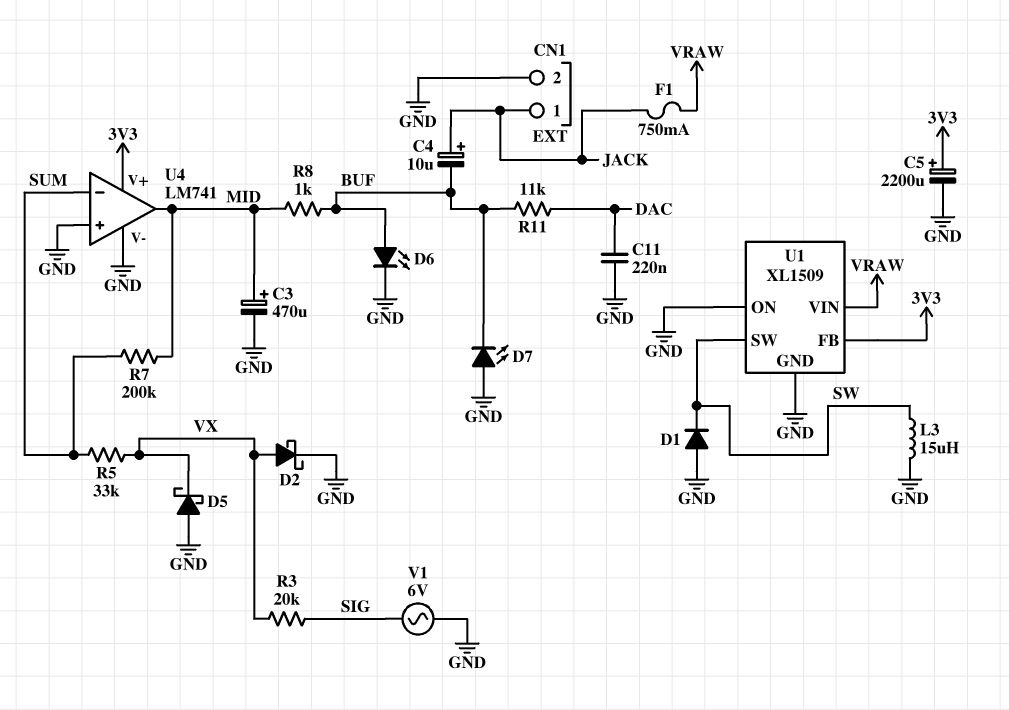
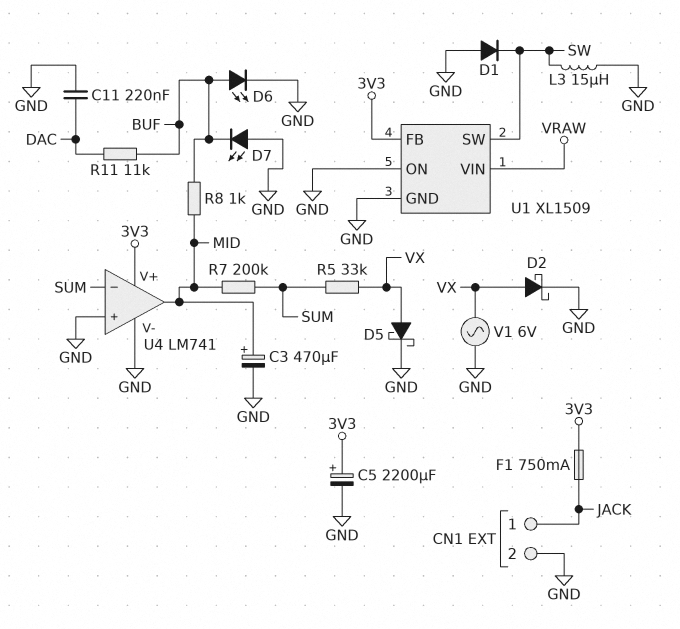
C4: 10uF (plus JACK, minus BUF) -> none
D5: schottky (A GND, K VX) -> schottky (A VX, K GND)
F1: 750mA (JACK, VRAW) -> 750mA (3V3, JACK)
R3: 20k (SIG, VX) -> none
V1: AC 6V (GND, SIG) -> AC 6V (GND, VX)

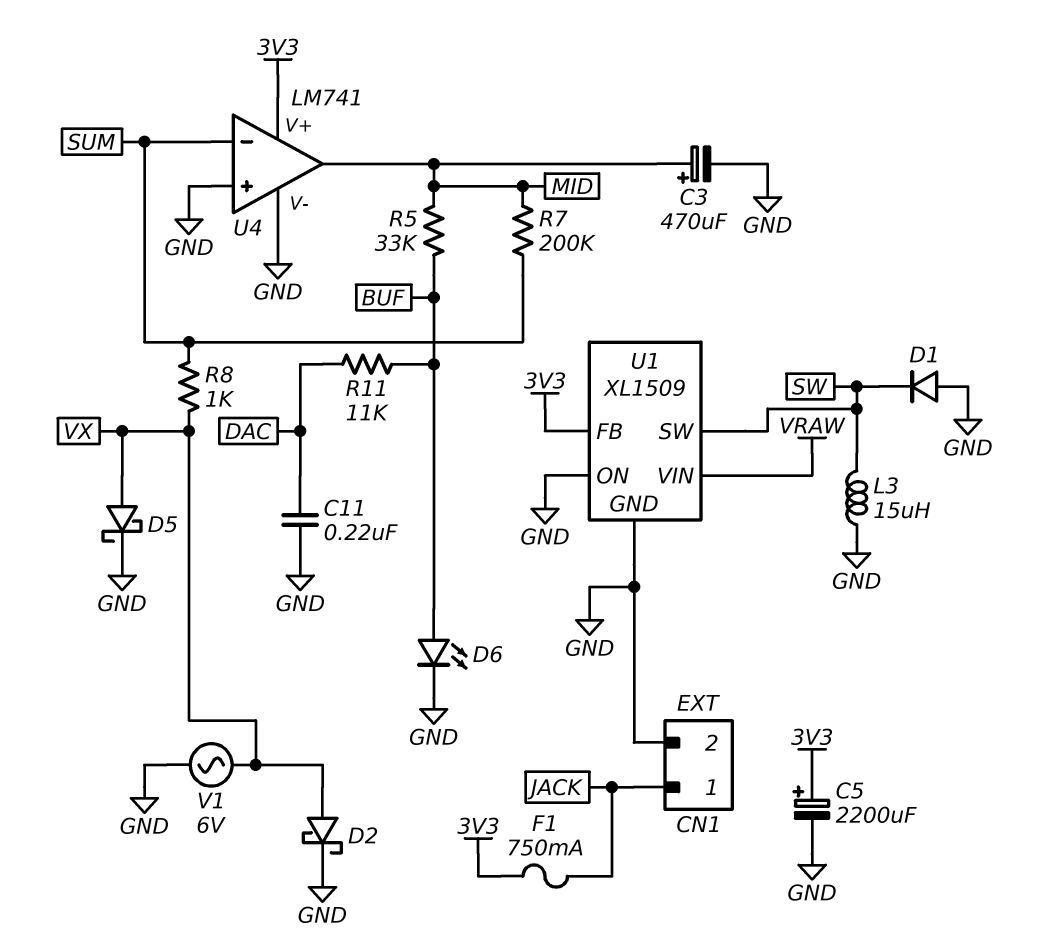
D7: LED (A GND, K BUF) -> none
R5: 33k (SUM, VX) -> 33k (BUF, MID)
R8: 1k (BUF, MID) -> 1k (SUM, VX)

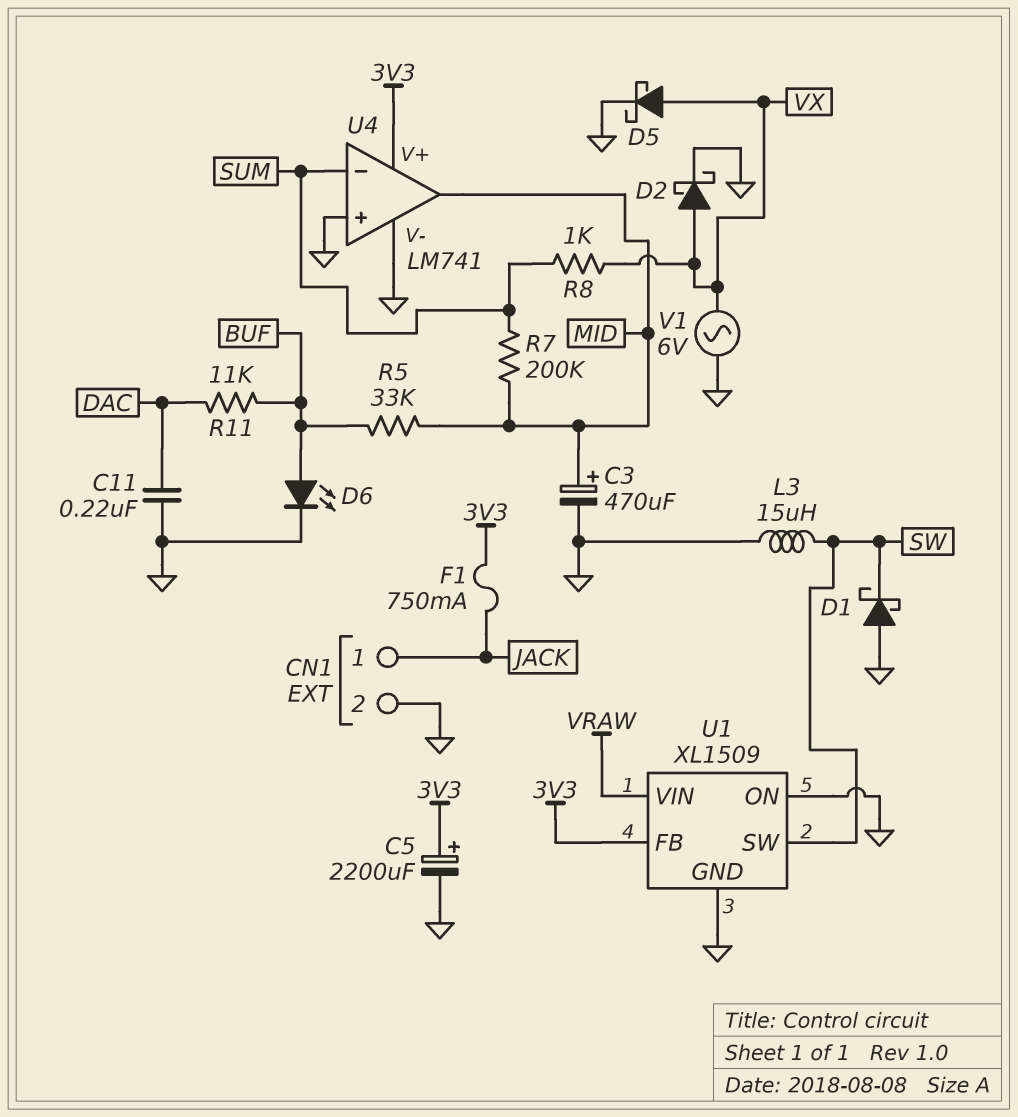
D1: diode (A GND, K SW) -> schottky (A GND, K SW)

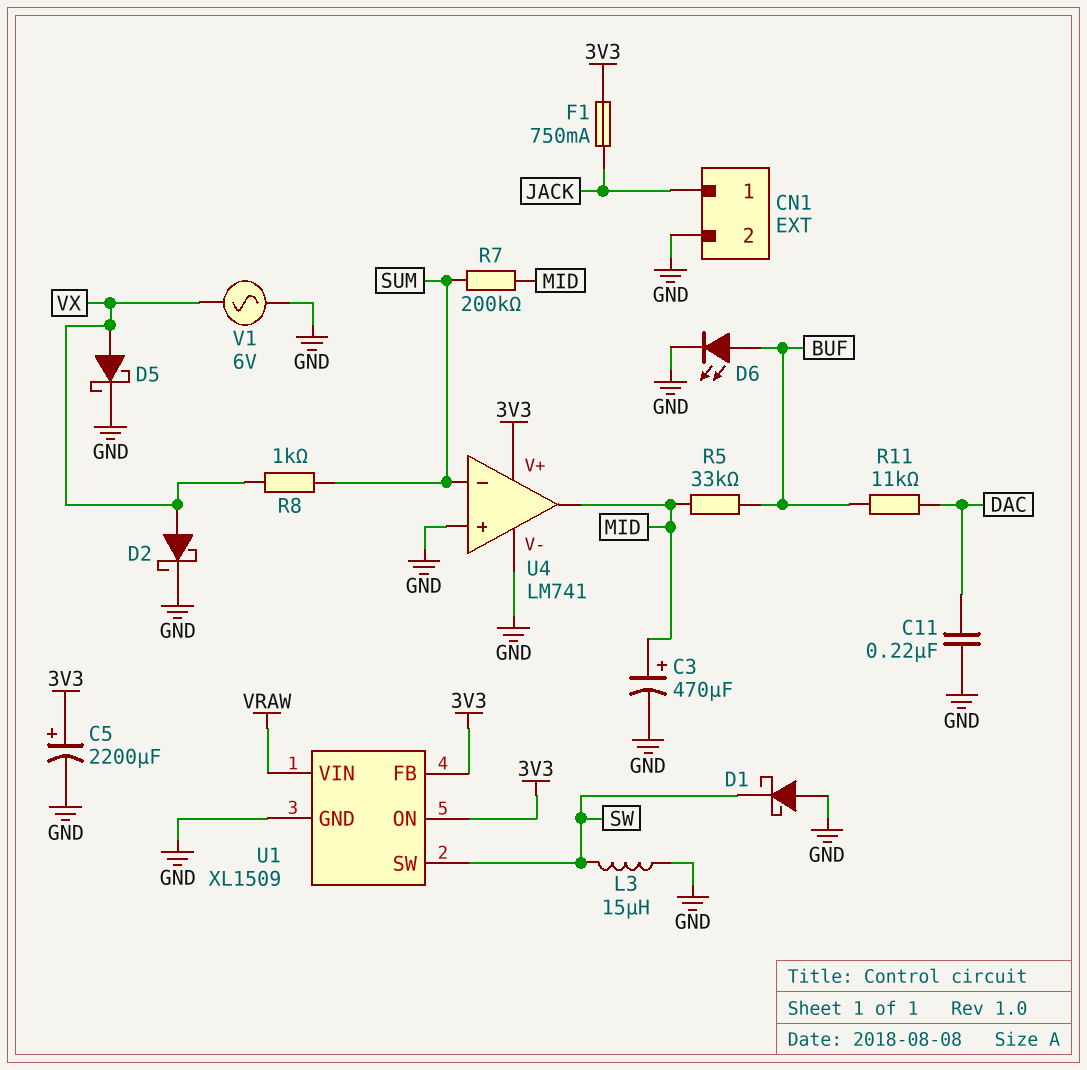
U1 pin ON: GND -> 3V3

